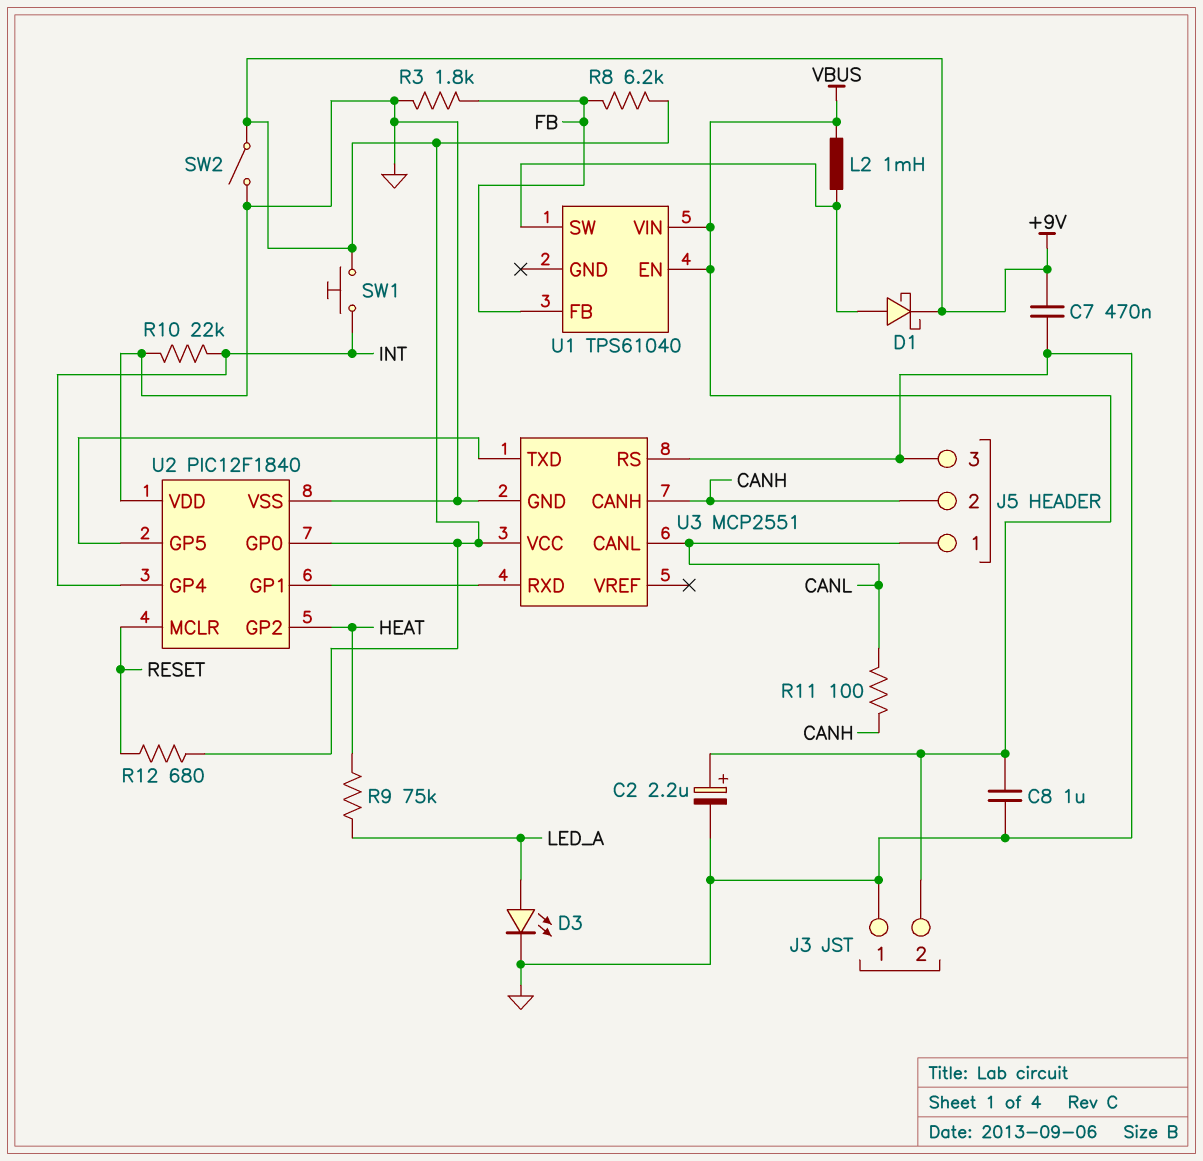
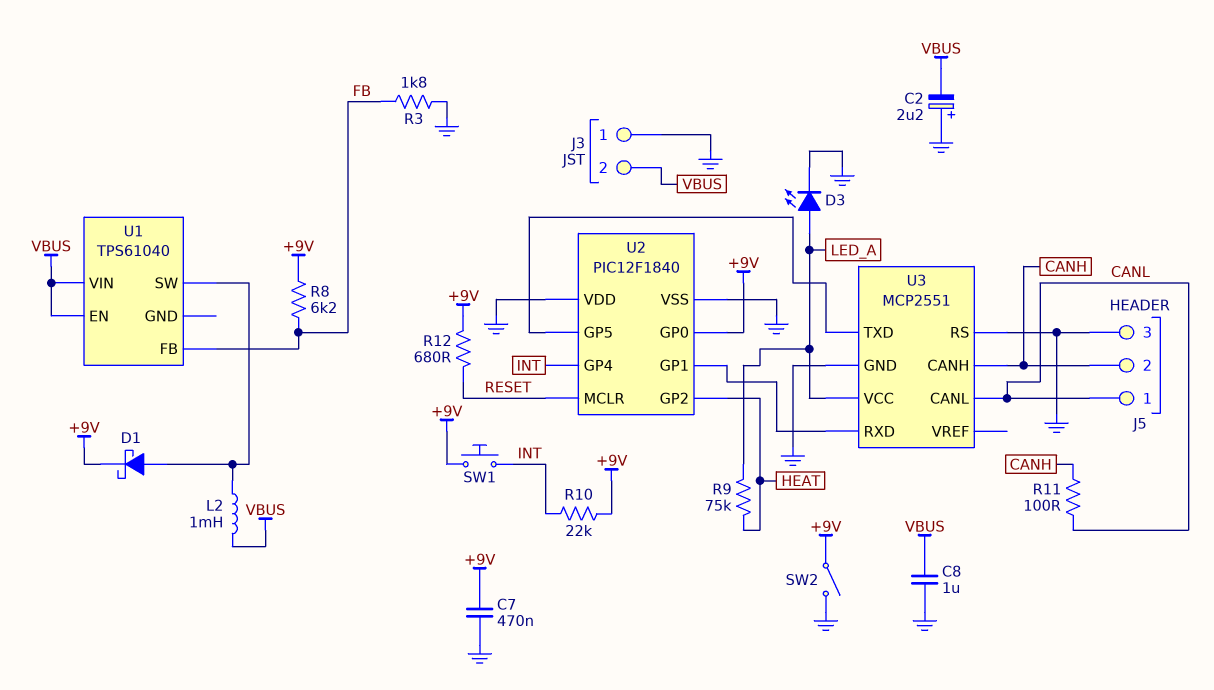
C2: 2.2uF (plus VBUS, minus GND) -> 2.2uF (plus GND, minus VBUS)
R10: 22k (GND, INT) -> 22k (+9V, INT)
U3 pin VCC: +9V -> LED_A

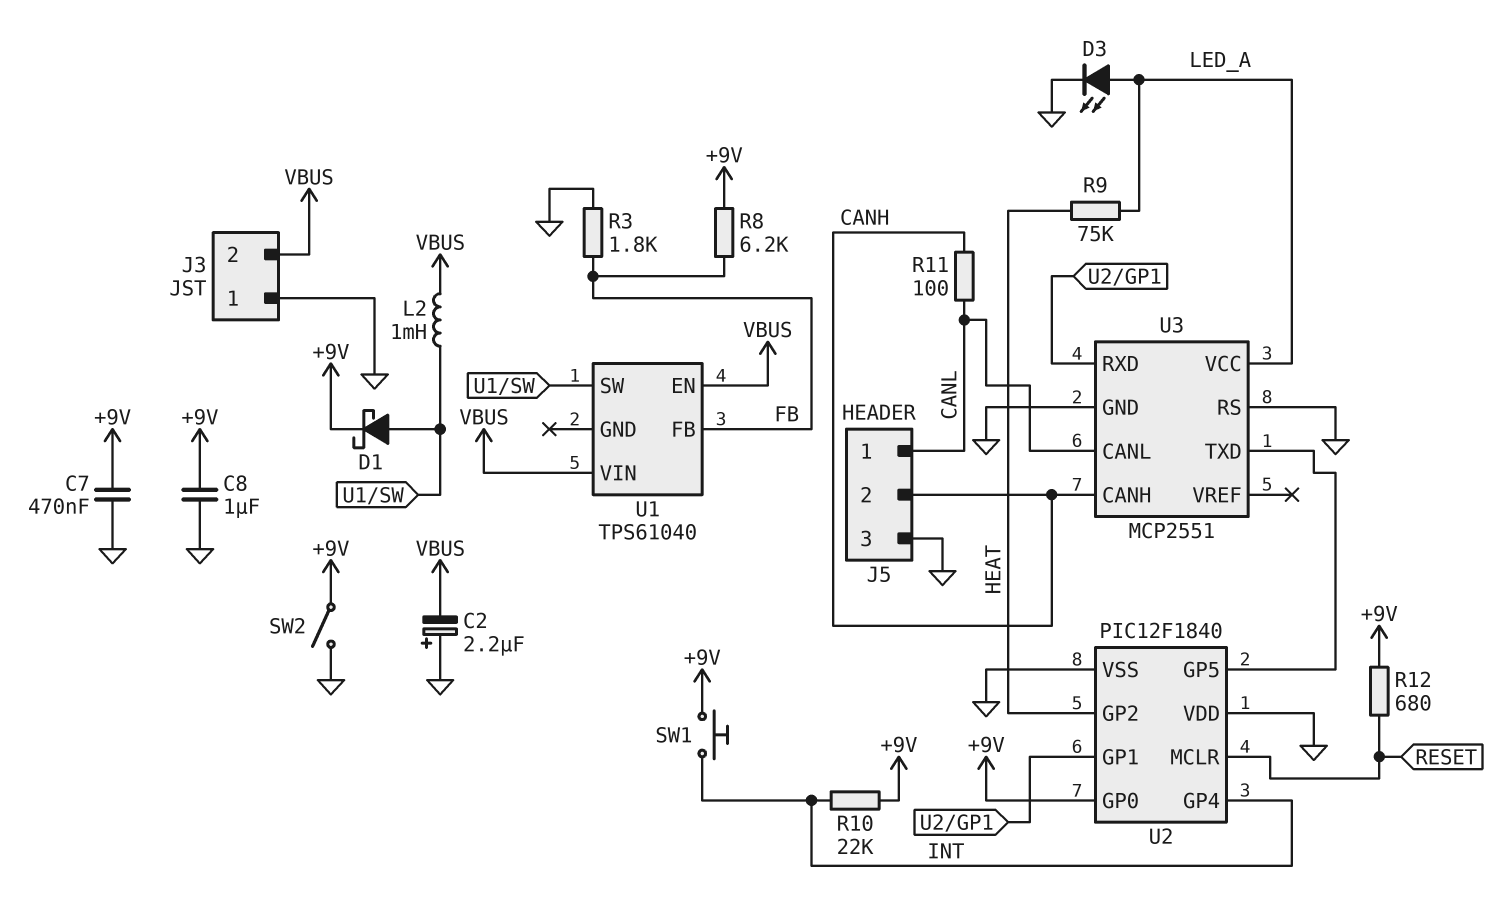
C8: 1uF (GND, VBUS) -> 1uF (+9V, GND)

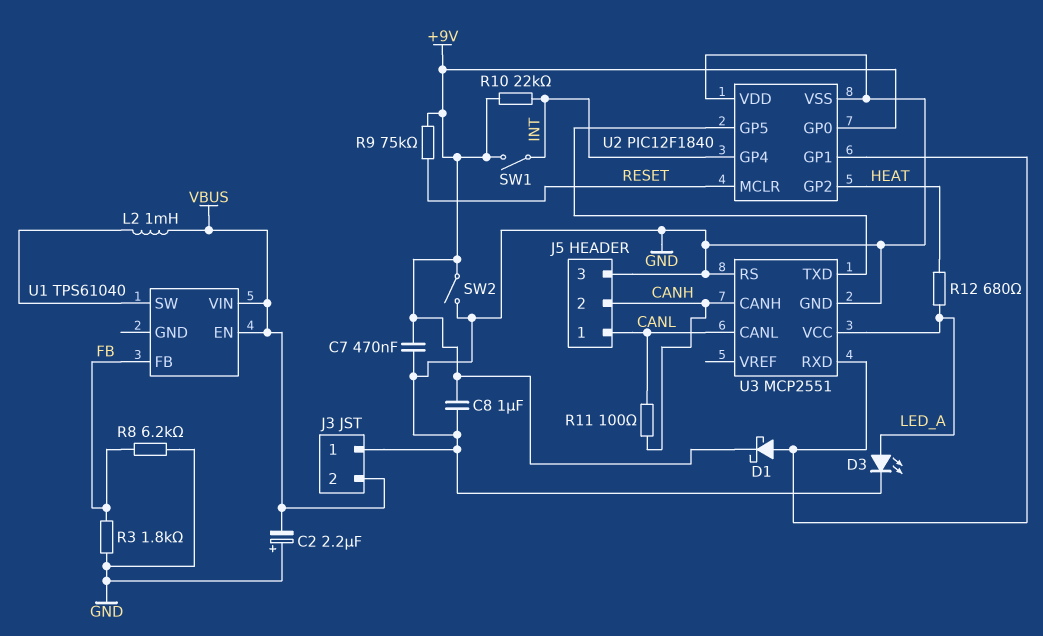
D1: schottky (A U1/SW, K +9V) -> schottky (A U2/GP1, K +9V)
R8: 6.2k (+9V, FB) -> 6.2k (FB, GND)
R9: 75k (HEAT, LED_A) -> 75k (+9V, RESET)
R12: 680 (+9V, RESET) -> 680 (HEAT, LED_A)
SW1: button (+9V, INT) -> switch (+9V, INT)

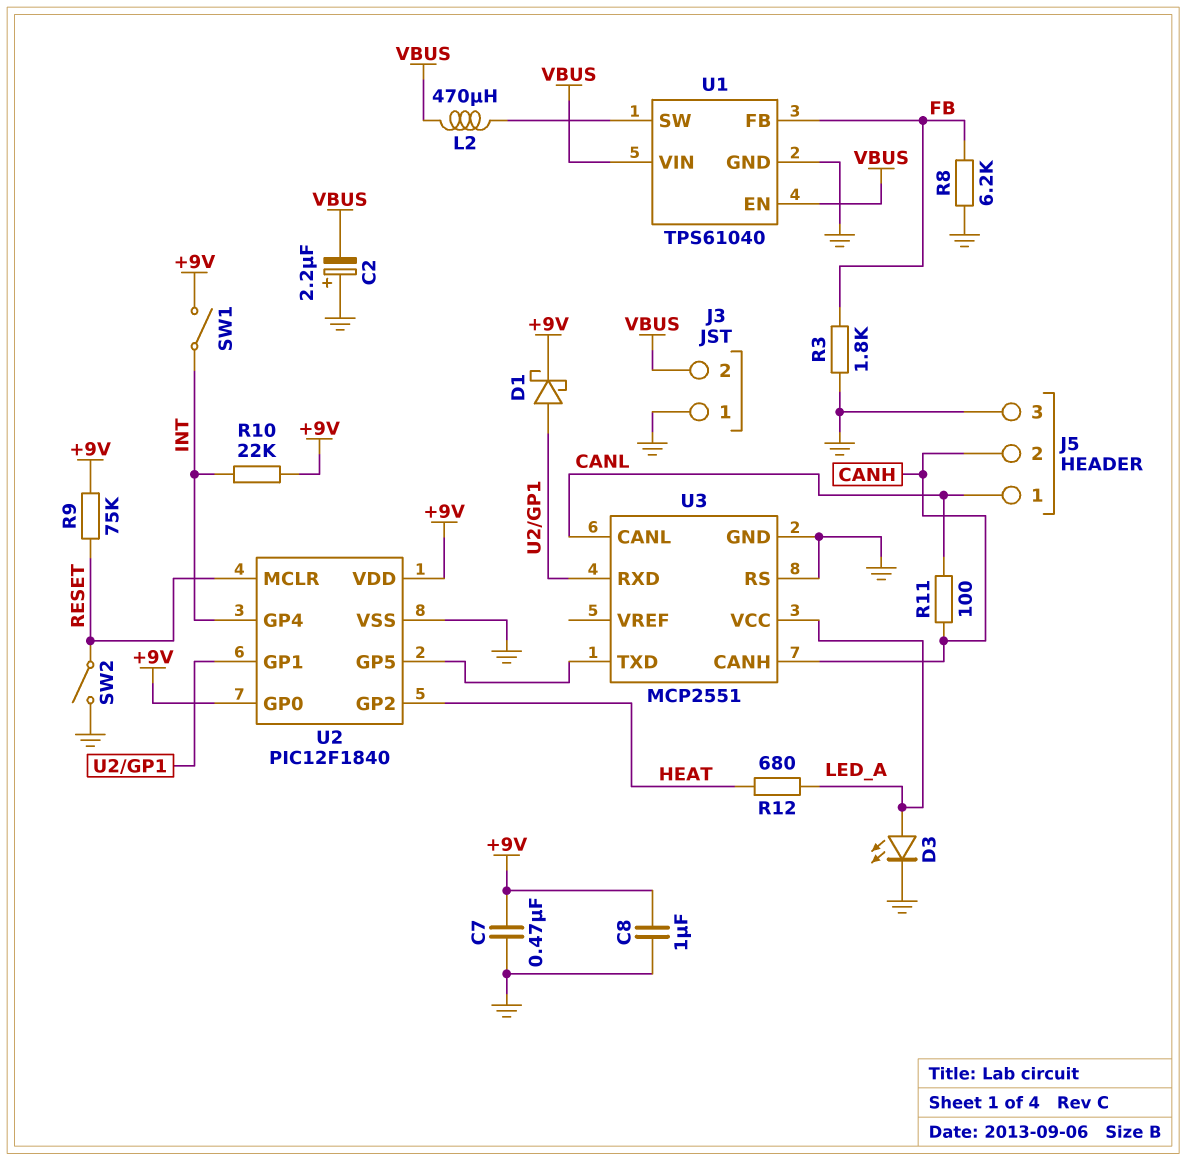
L2: 1mH (U1/SW, VBUS) -> 470uH (U1/SW, VBUS)
SW2: switch (+9V, GND) -> switch (GND, RESET)
U1 pin GND: none -> GND
U2 pin VDD: GND -> +9V

